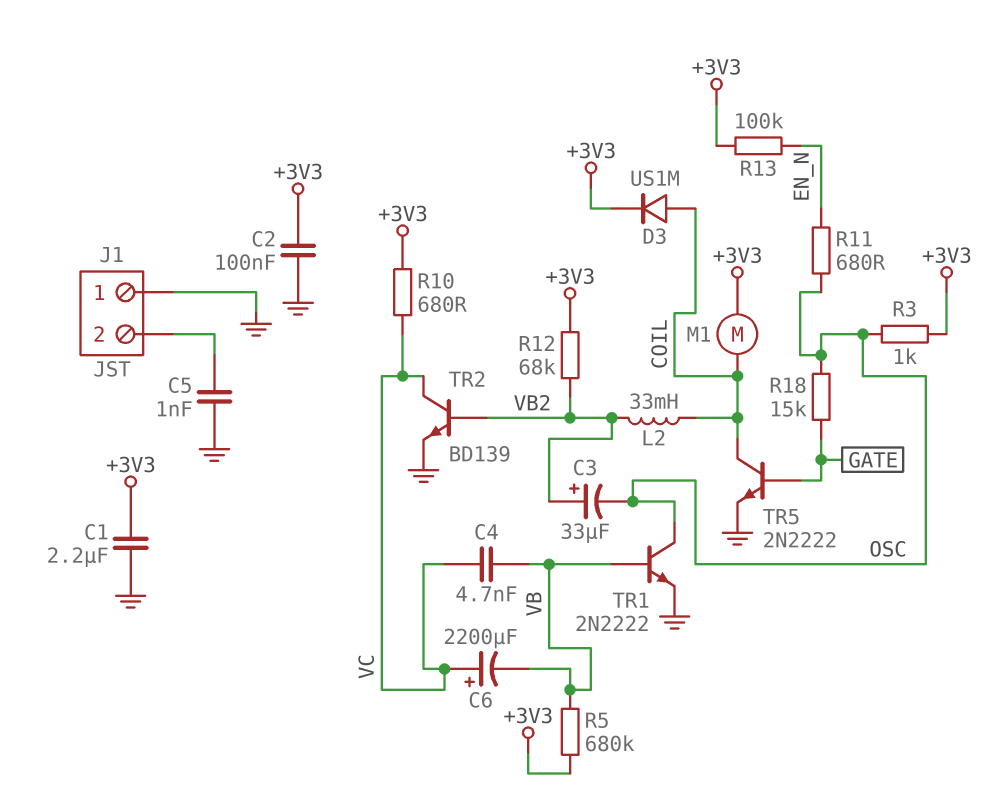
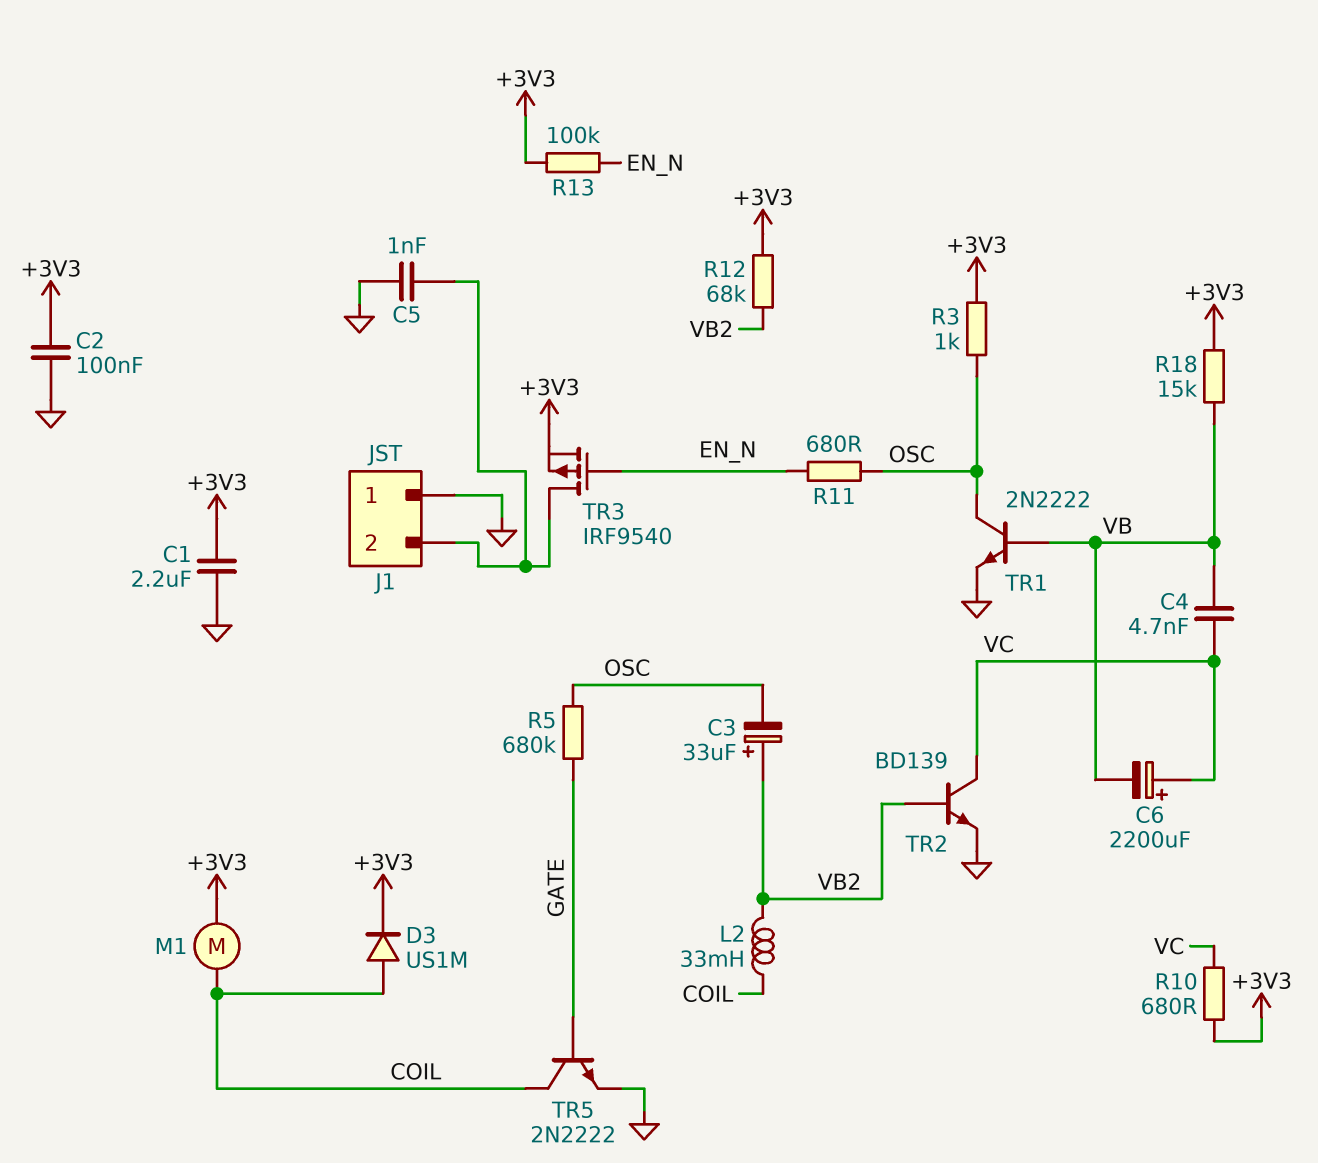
R5: 680k (+3V3, VB) -> 680k (GATE, OSC)
R18: 15k (GATE, OSC) -> 15k (+3V3, VB)
TR3: none -> PMOS IRF9540 (G EN_N, D J1/2, S +3V3)

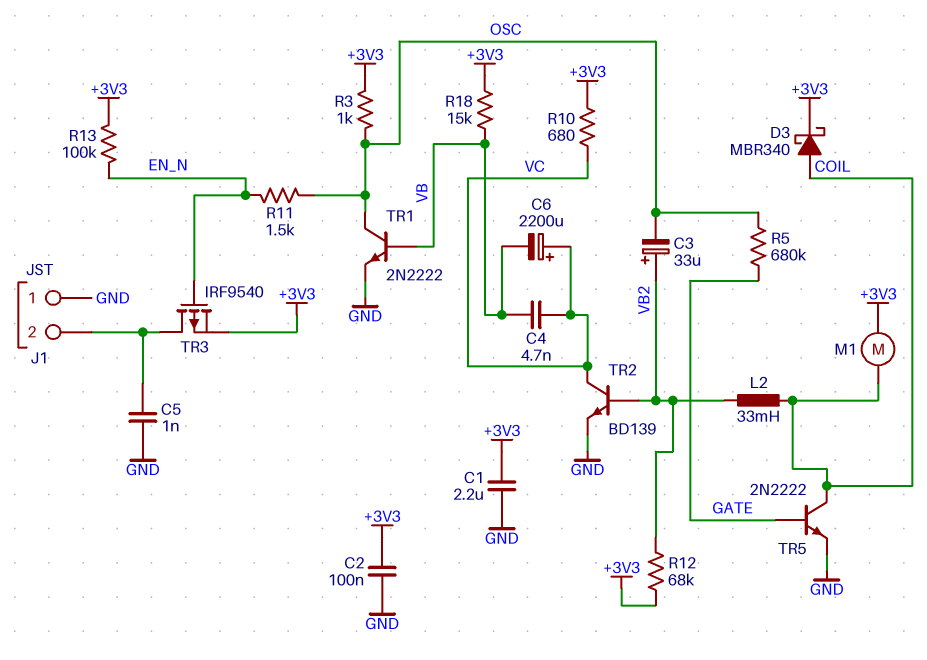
D3: diode US1M (A COIL, K +3V3) -> schottky MBR340 (A COIL, K +3V3)
R11: 680 (EN_N, OSC) -> 1.5k (EN_N, OSC)

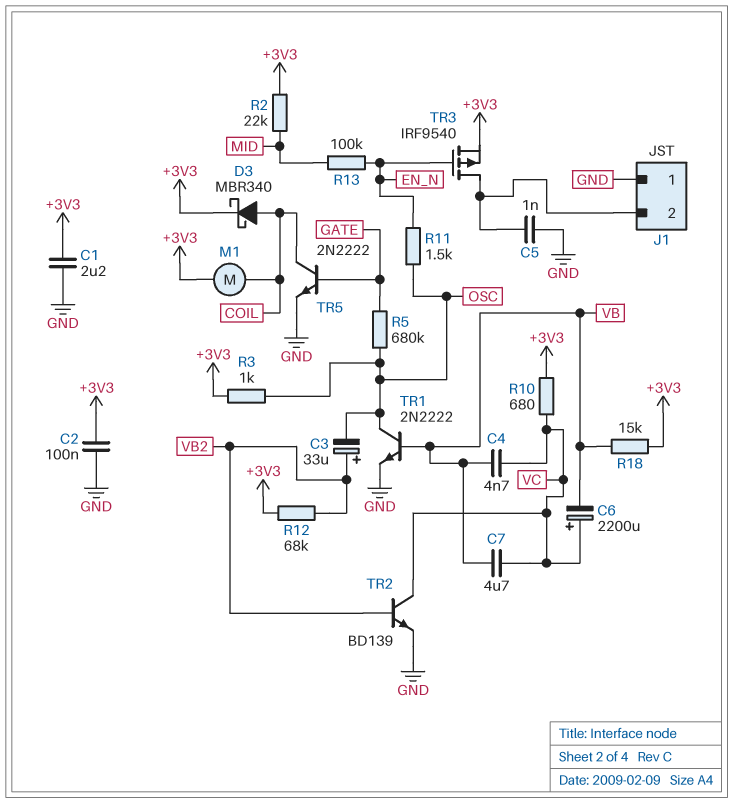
C7: none -> 4.7uF (VB, VC)
L2: 33mH (COIL, VB2) -> none
R2: none -> 22k (+3V3, MID)
R13: 100k (+3V3, EN_N) -> 100k (EN_N, MID)

